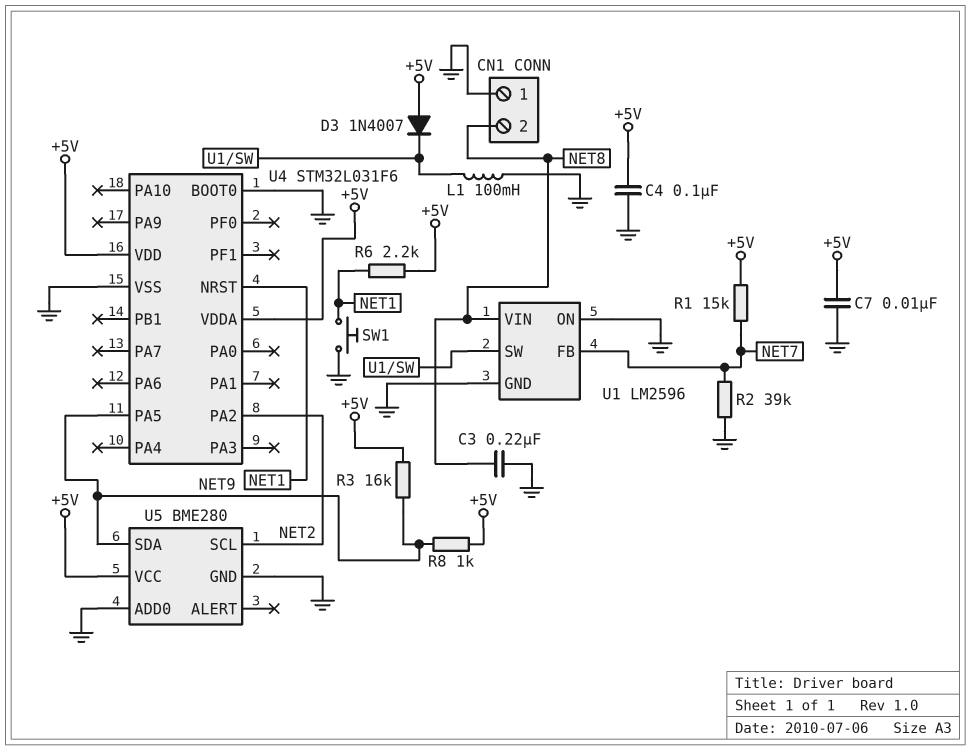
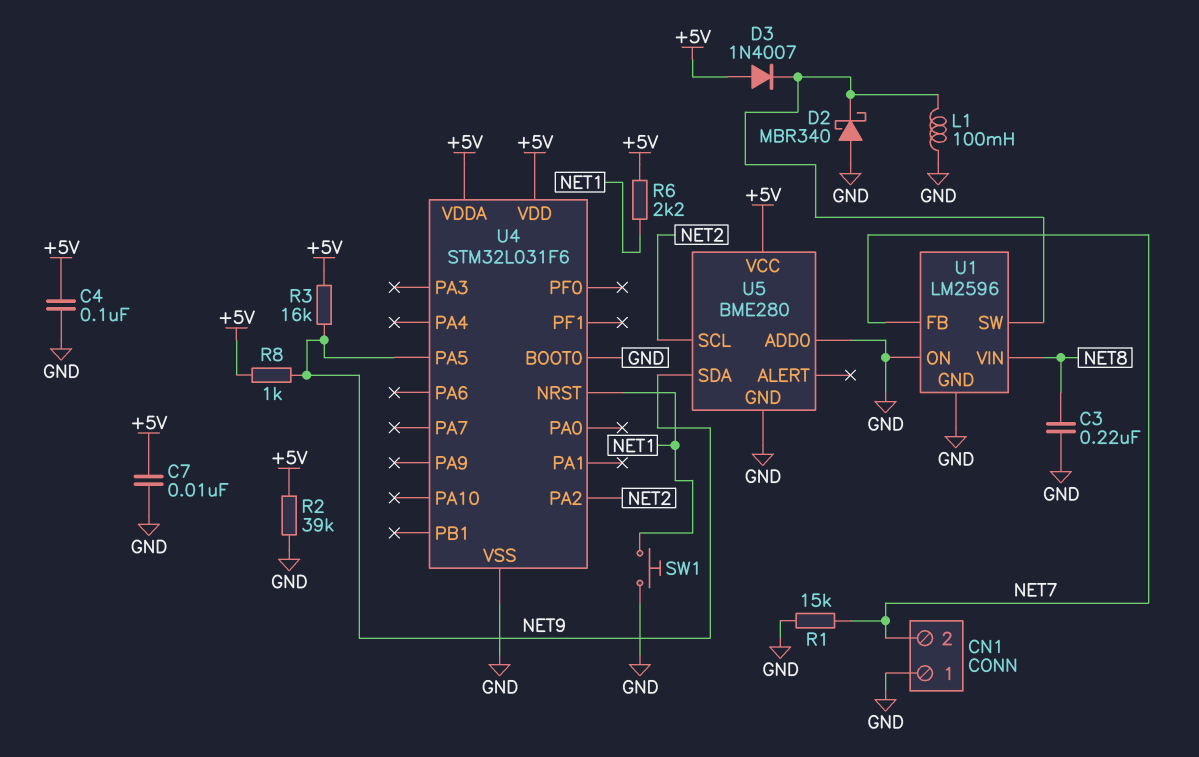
CN1 pin 2: NET8 -> NET7
D2: none -> schottky MBR340 (A GND, K U1/SW)
R1: 15k (+5V, NET7) -> 15k (GND, NET7)
R2: 39k (GND, NET7) -> 39k (+5V, GND)

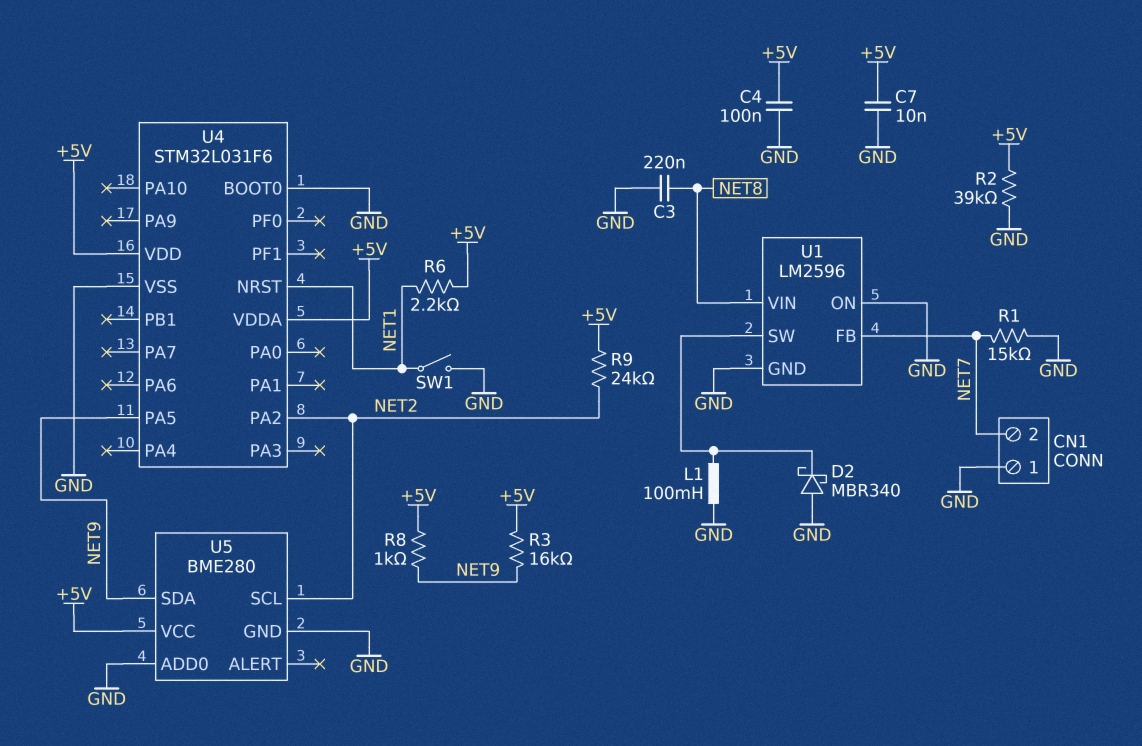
D3: diode 1N4007 (A +5V, K U1/SW) -> none
R9: none -> 24k (+5V, NET2)
SW1: button (GND, NET1) -> switch (GND, NET1)

